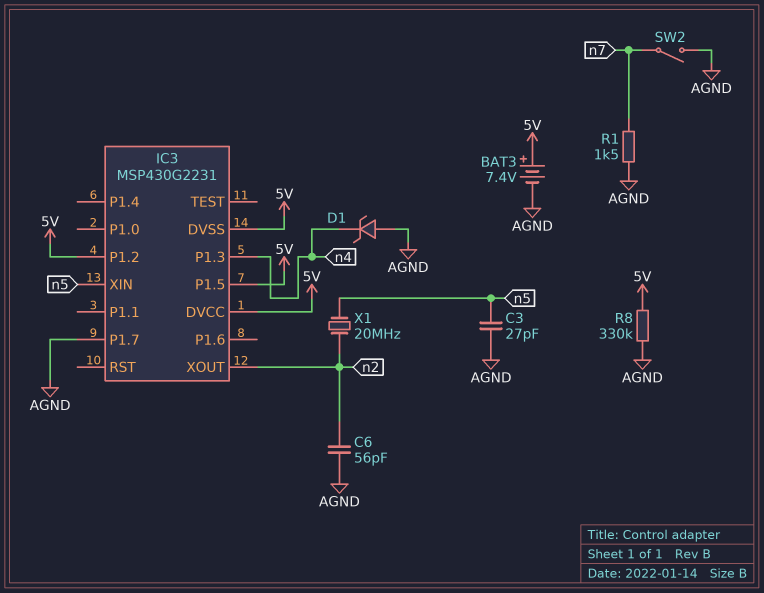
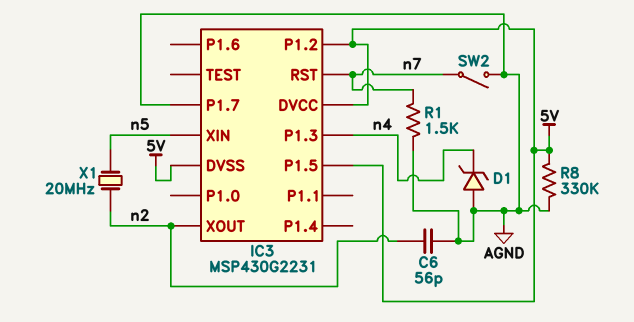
BAT3: 7.4V (plus 5V, minus AGND) -> none
C3: 27pF (AGND, n5) -> none
IC3 pin RST: none -> n7

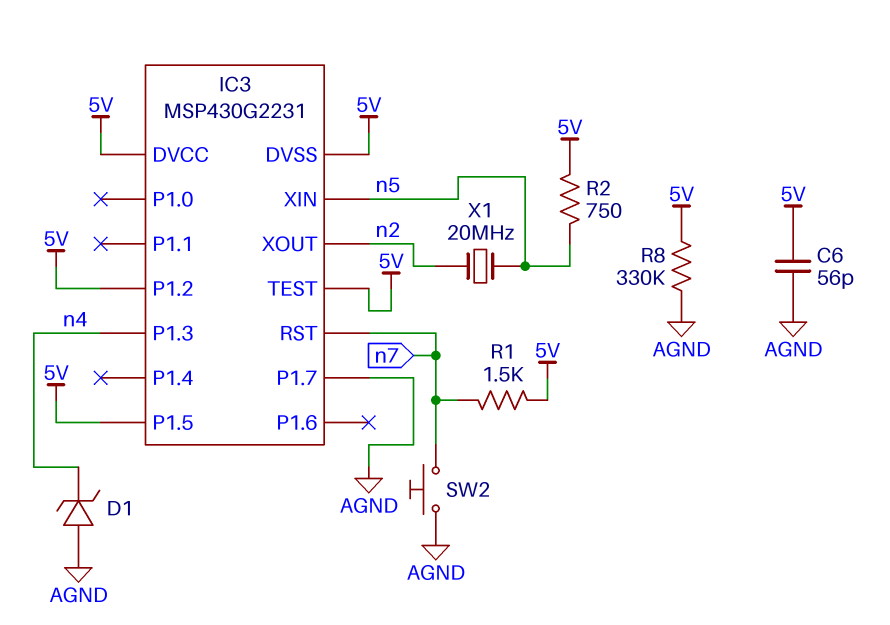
C6: 56pF (AGND, n2) -> 56pF (5V, AGND)
IC3 pin TEST: none -> 5V
R1: 1.5k (AGND, n7) -> 1.5k (5V, n7)
R2: none -> 750 (5V, n5)
SW2: switch (AGND, n7) -> button (AGND, n7)

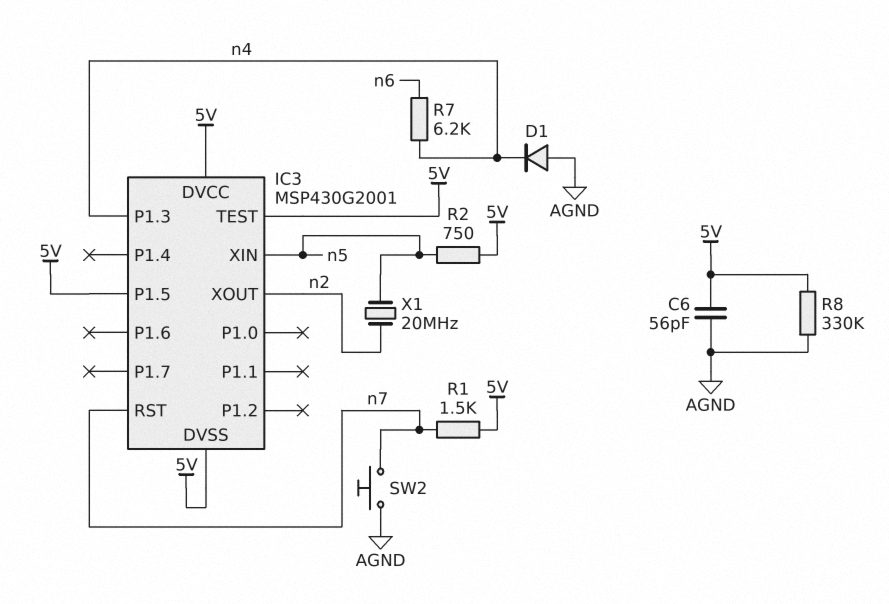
D1: zener (A AGND, K n4) -> diode (A AGND, K n4)
IC3: MSP430G2231 -> MSP430G2001
IC3 pin P1.2: 5V -> none
IC3 pin P1.7: AGND -> none
R7: none -> 6.2k (n4, n6)

